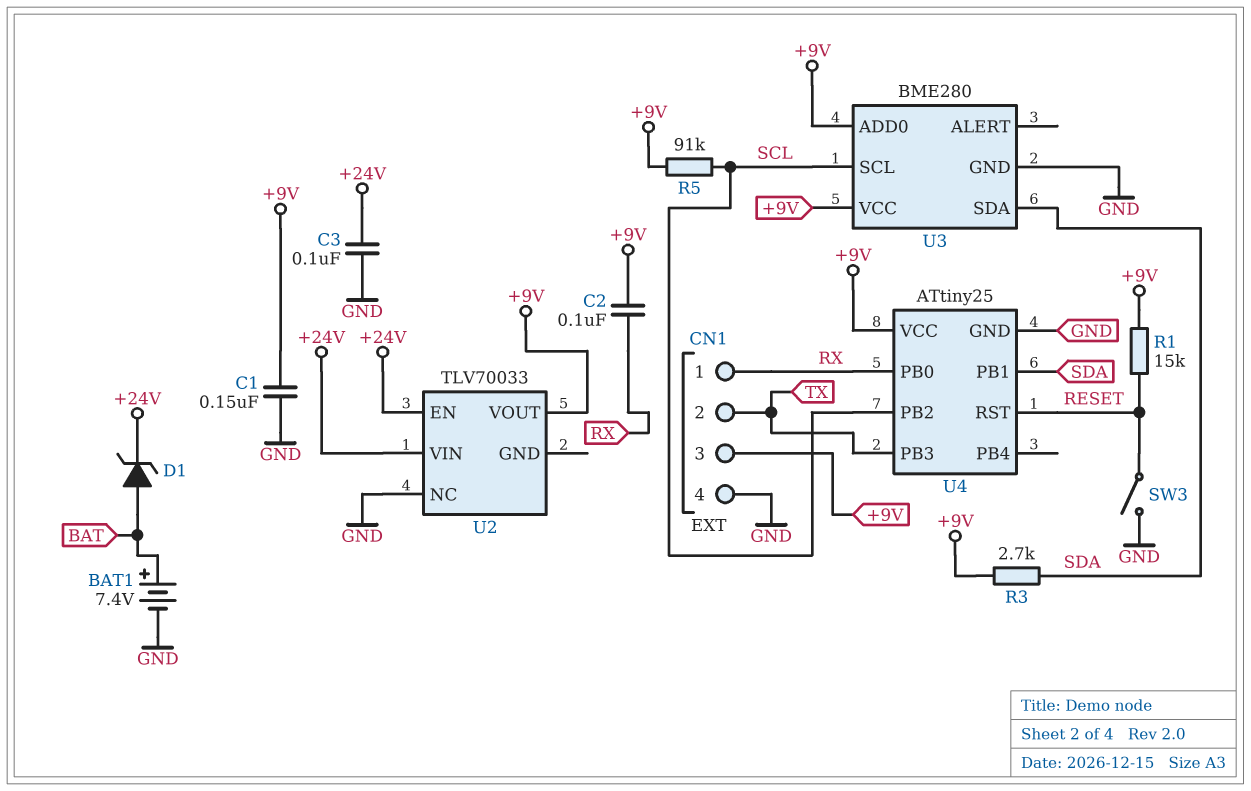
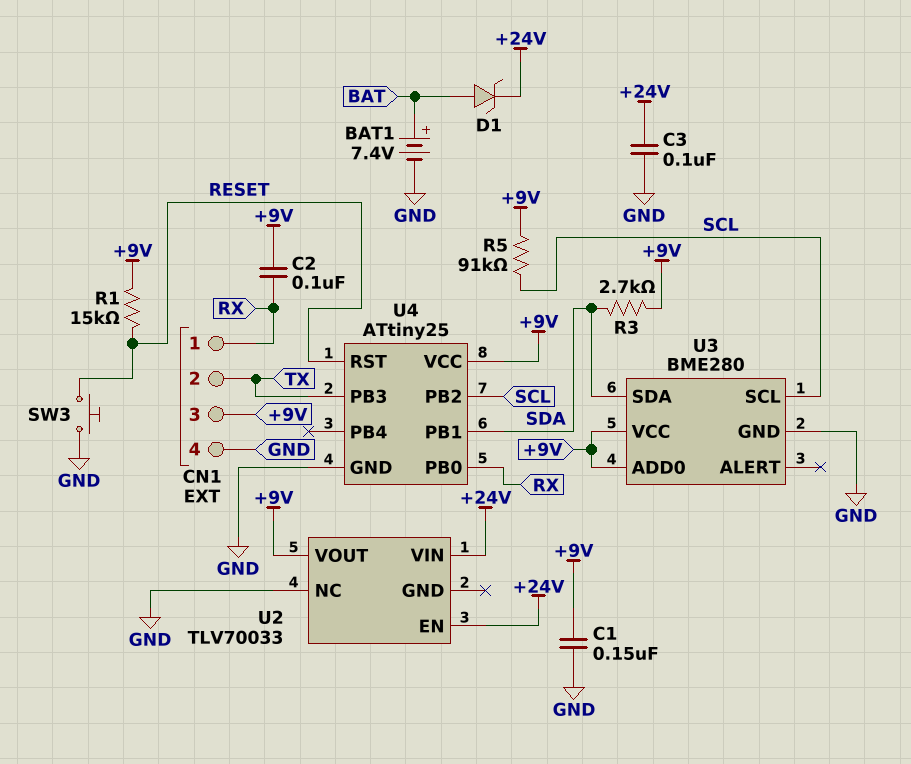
SW3: switch (GND, RESET) -> button (GND, RESET)

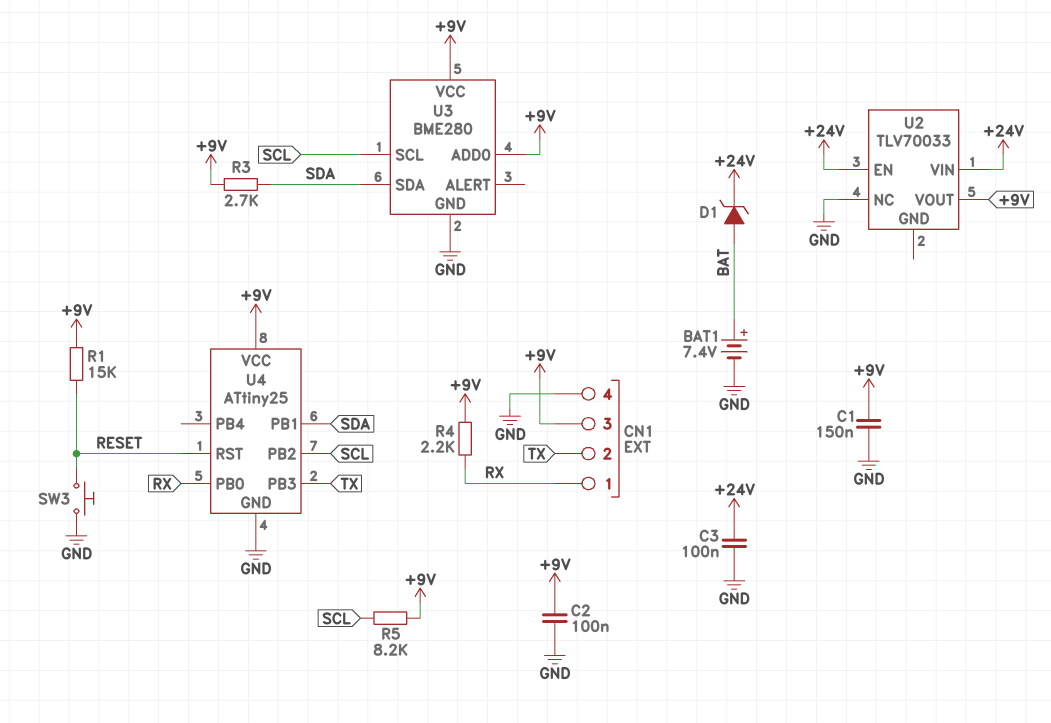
C2: 100nF (+9V, RX) -> 100nF (+9V, GND)
R4: none -> 2.2k (+9V, RX)
R5: 91k (+9V, SCL) -> 8.2k (+9V, SCL)

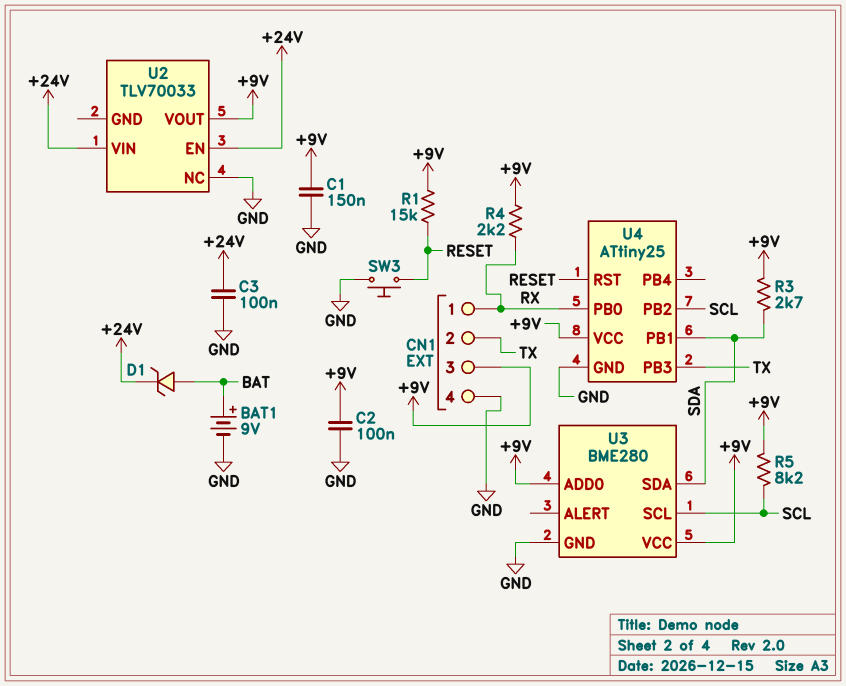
BAT1: 7.4V (plus BAT, minus GND) -> 9V (plus BAT, minus GND)

